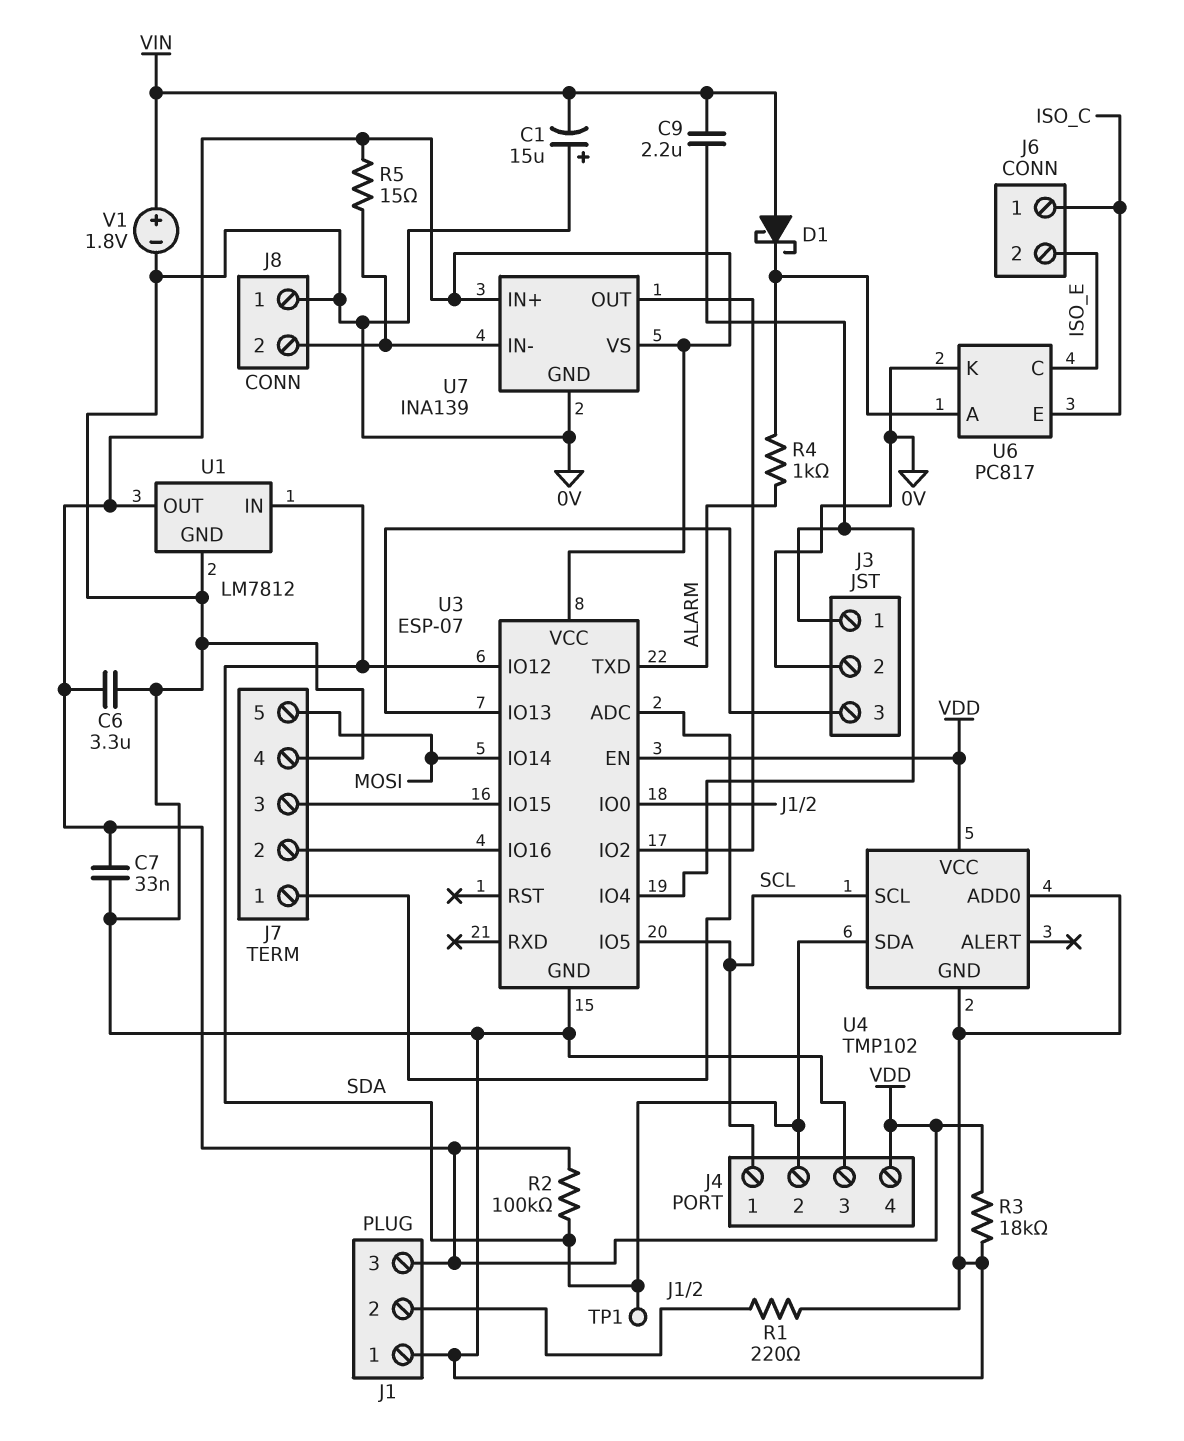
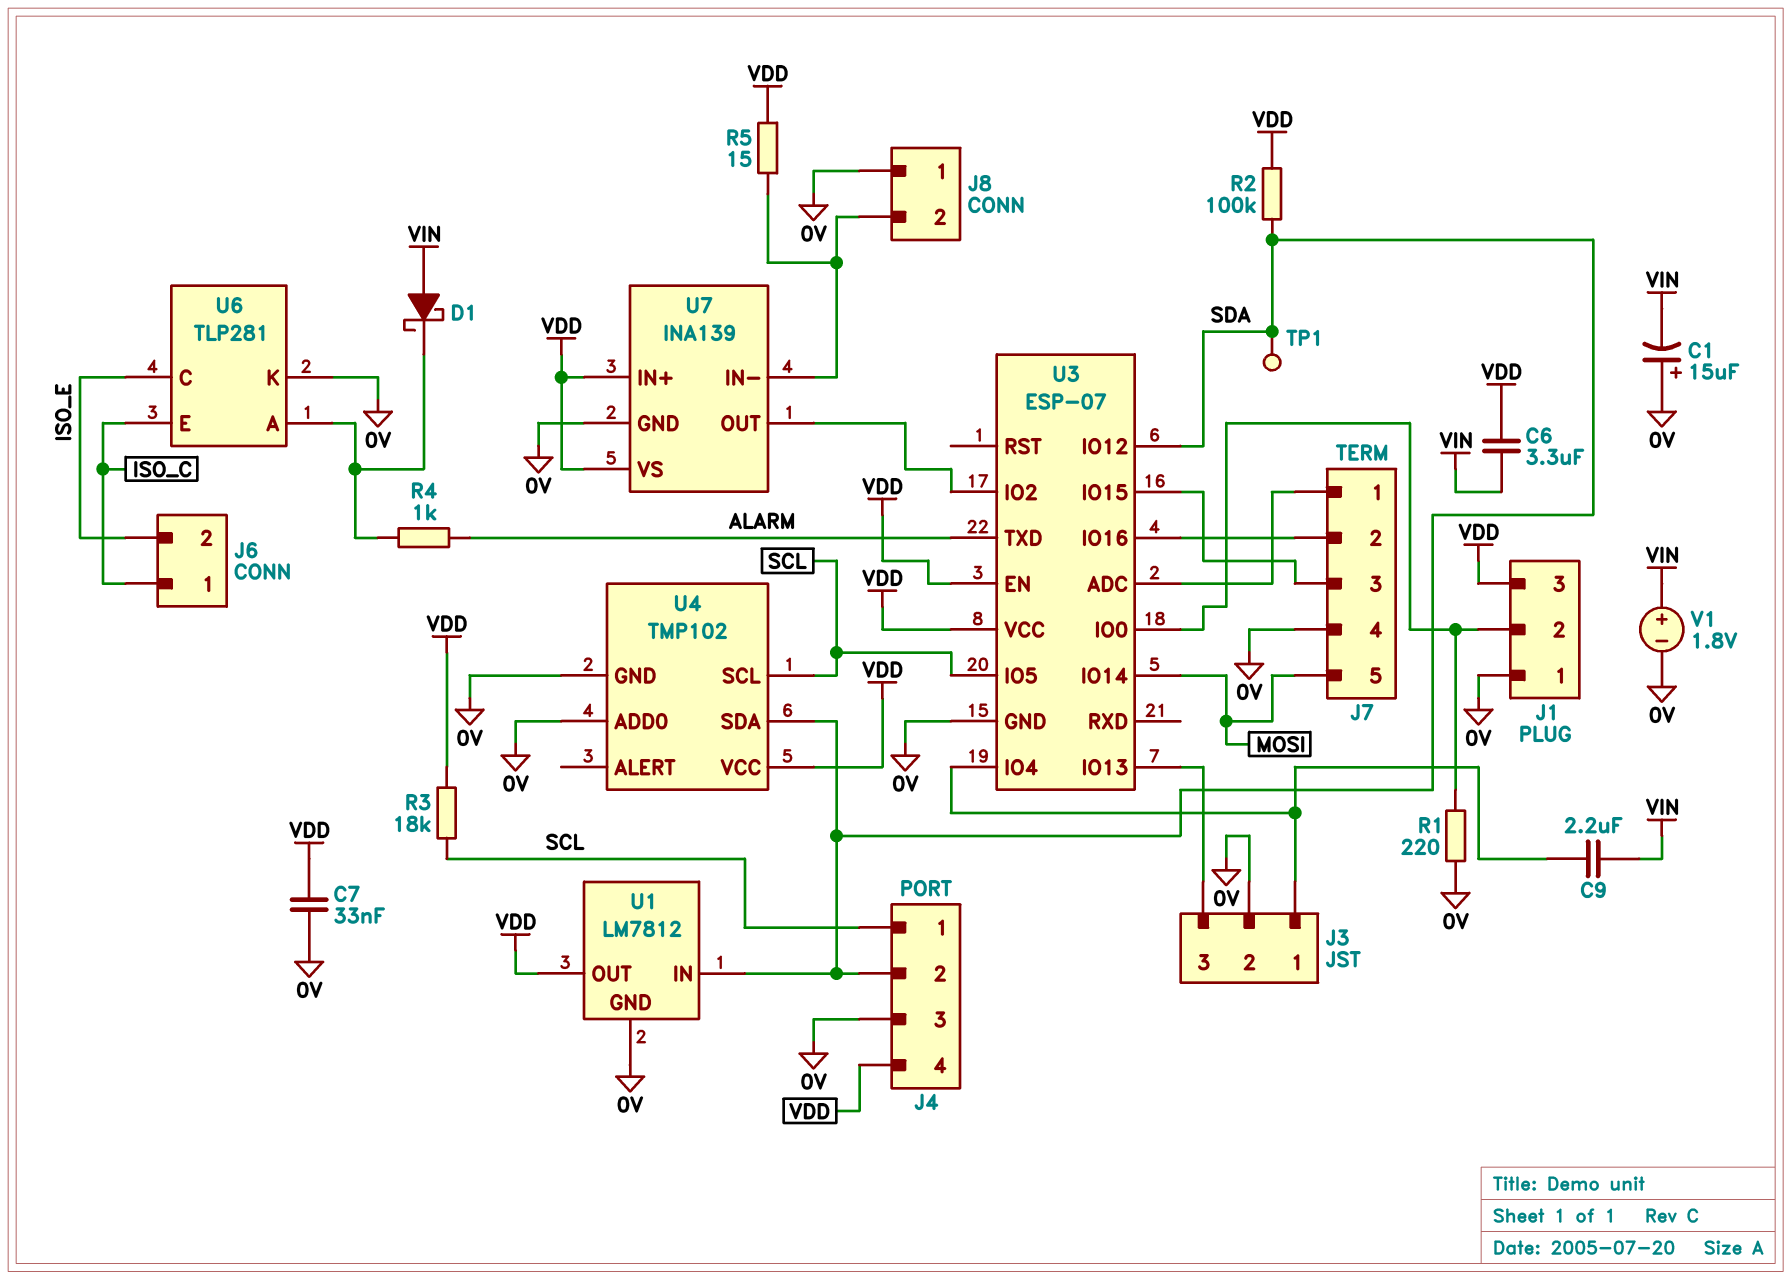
C6: 3.3uF (0V, VDD) -> 3.3uF (VDD, VIN)
R3: 18k (0V, VDD) -> 18k (SCL, VDD)
U6: PC817 -> TLP281

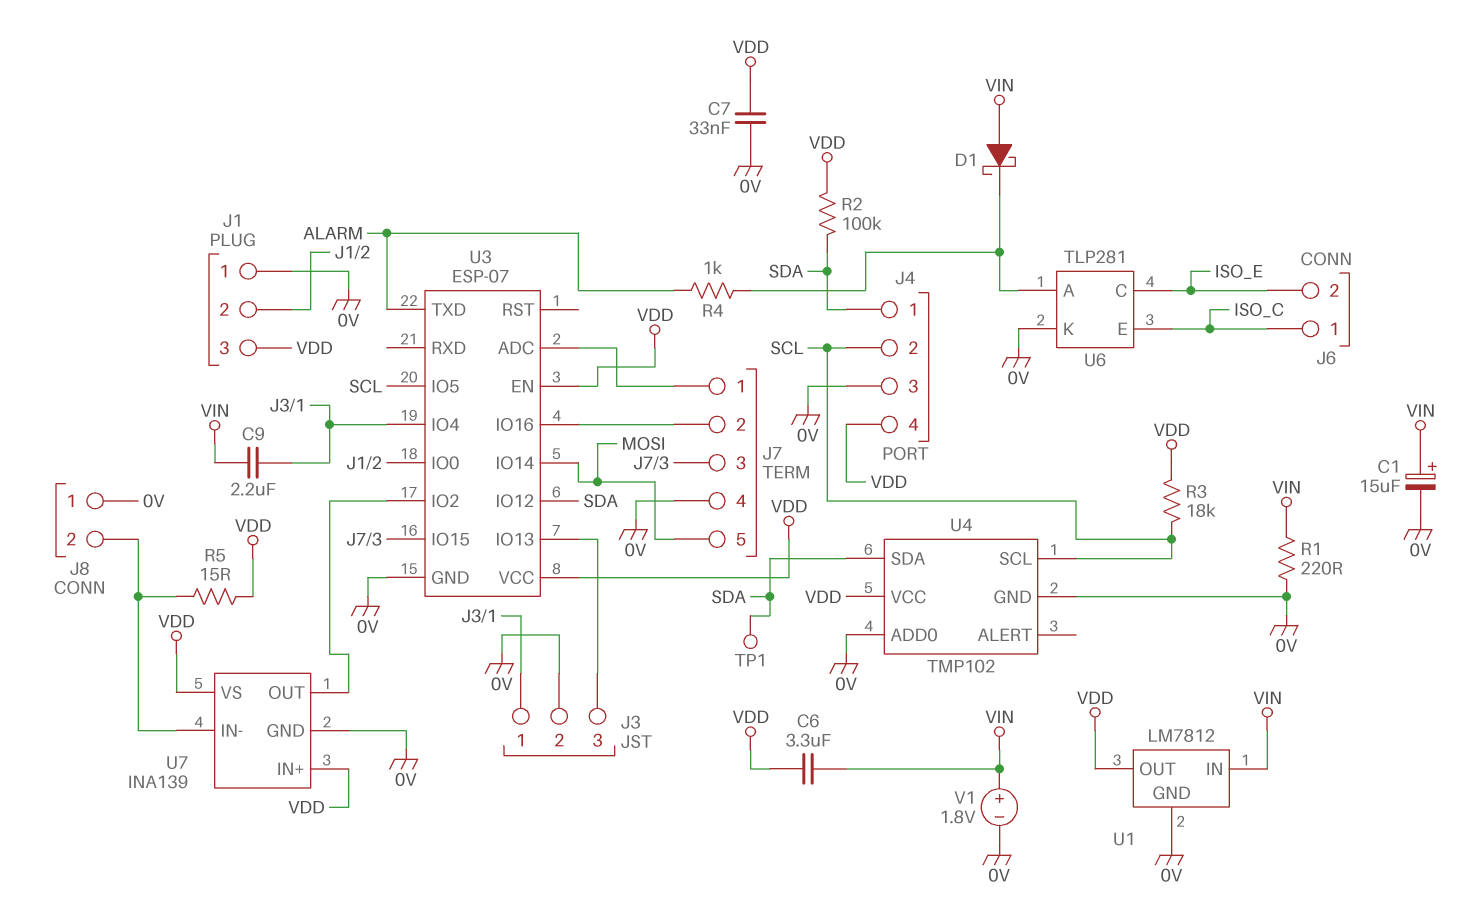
C1: 15uF (plus 0V, minus VIN) -> 15uF (plus VIN, minus 0V)
J4 pin 1: SCL -> SDA
J4 pin 2: SDA -> SCL
R1: 220 (0V, J1/2) -> 220 (0V, VIN)
U1 pin IN: SDA -> VIN

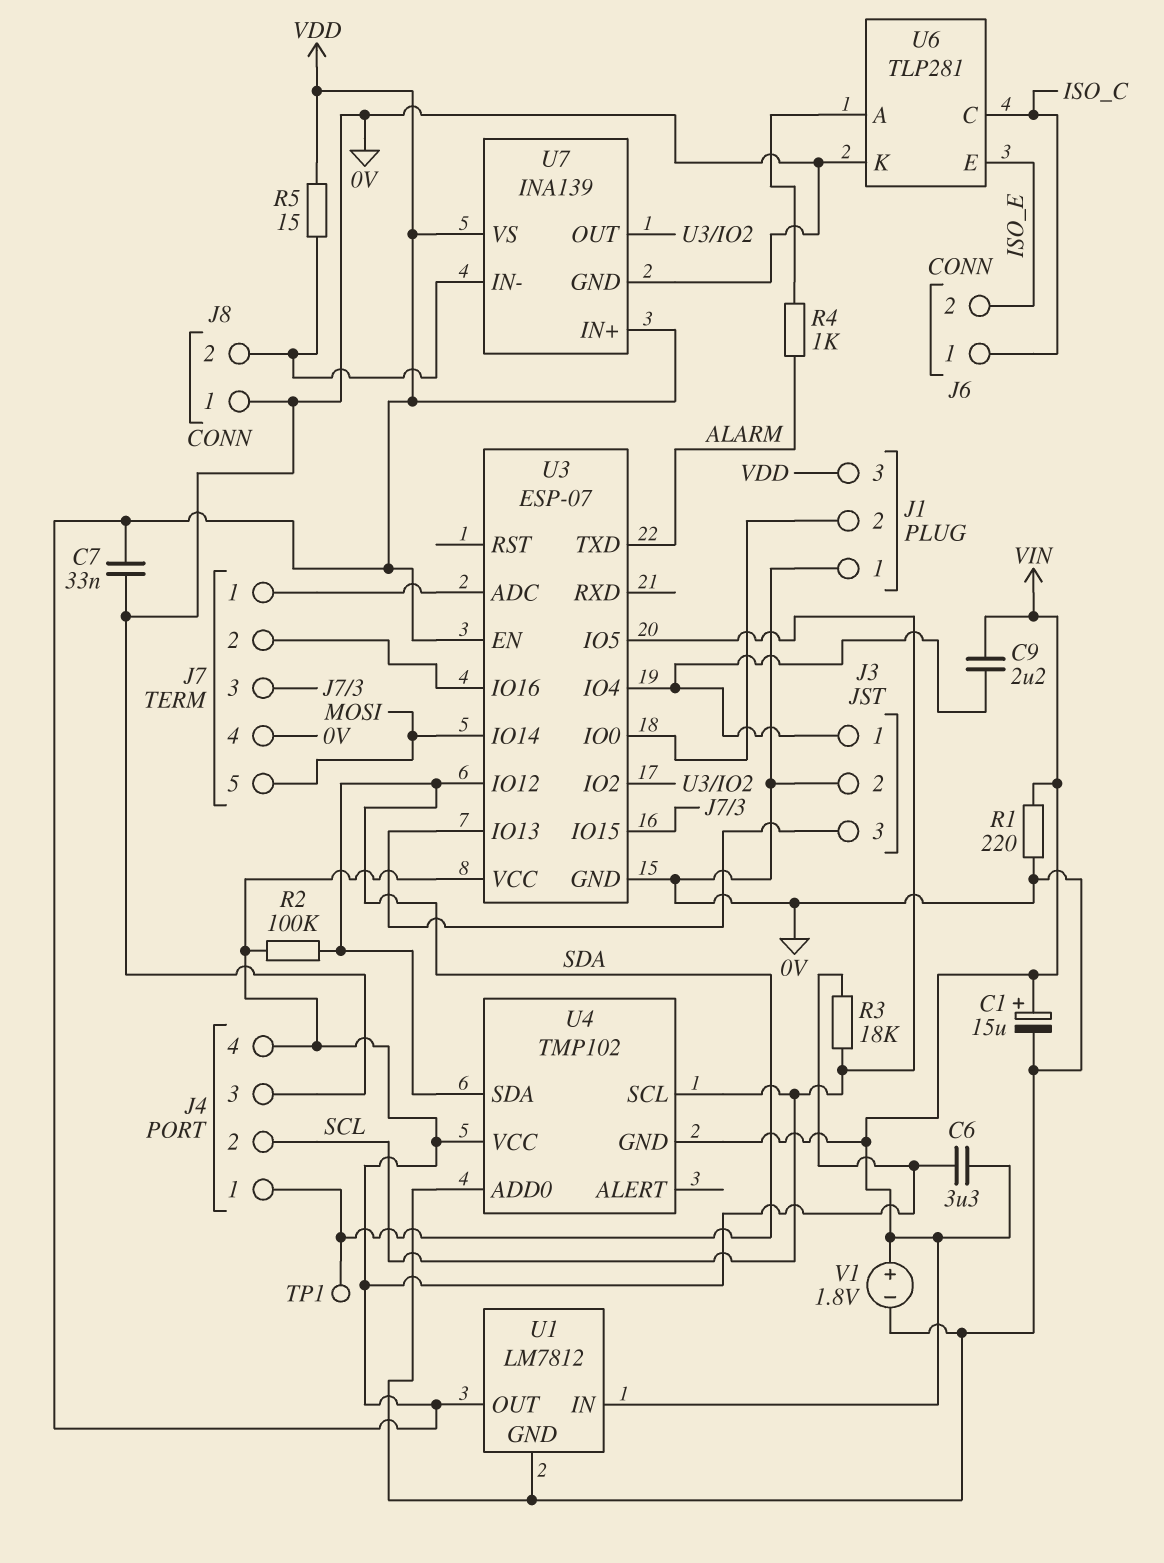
D1: schottky (A VIN, K U6/A) -> none
U4 pin GND: 0V -> VIN
U6 pin C: ISO_E -> ISO_C
U6 pin E: ISO_C -> ISO_E

